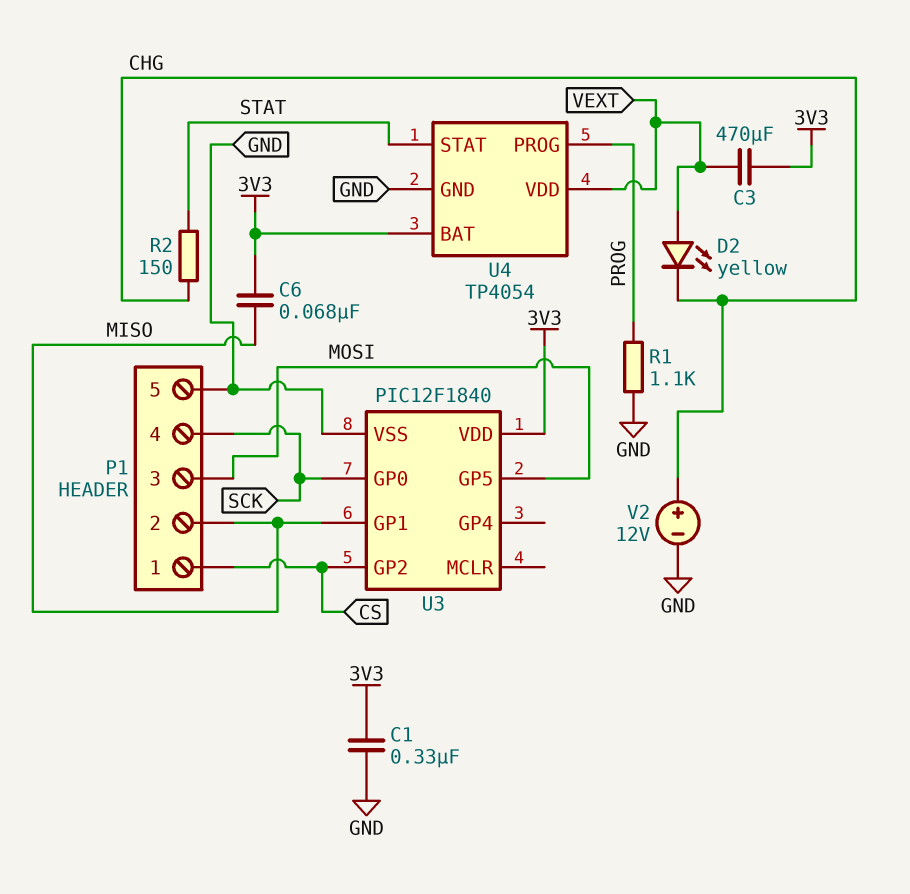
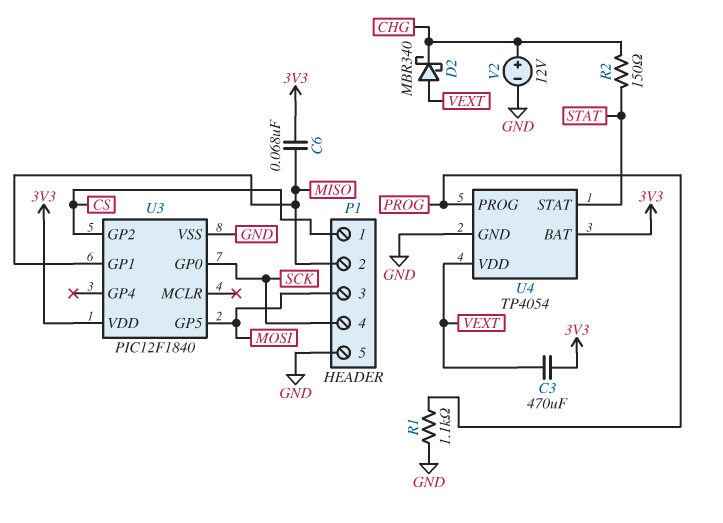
C1: 330nF (3V3, GND) -> none
D2: LED yellow (A VEXT, K CHG) -> schottky MBR340 (A VEXT, K CHG)

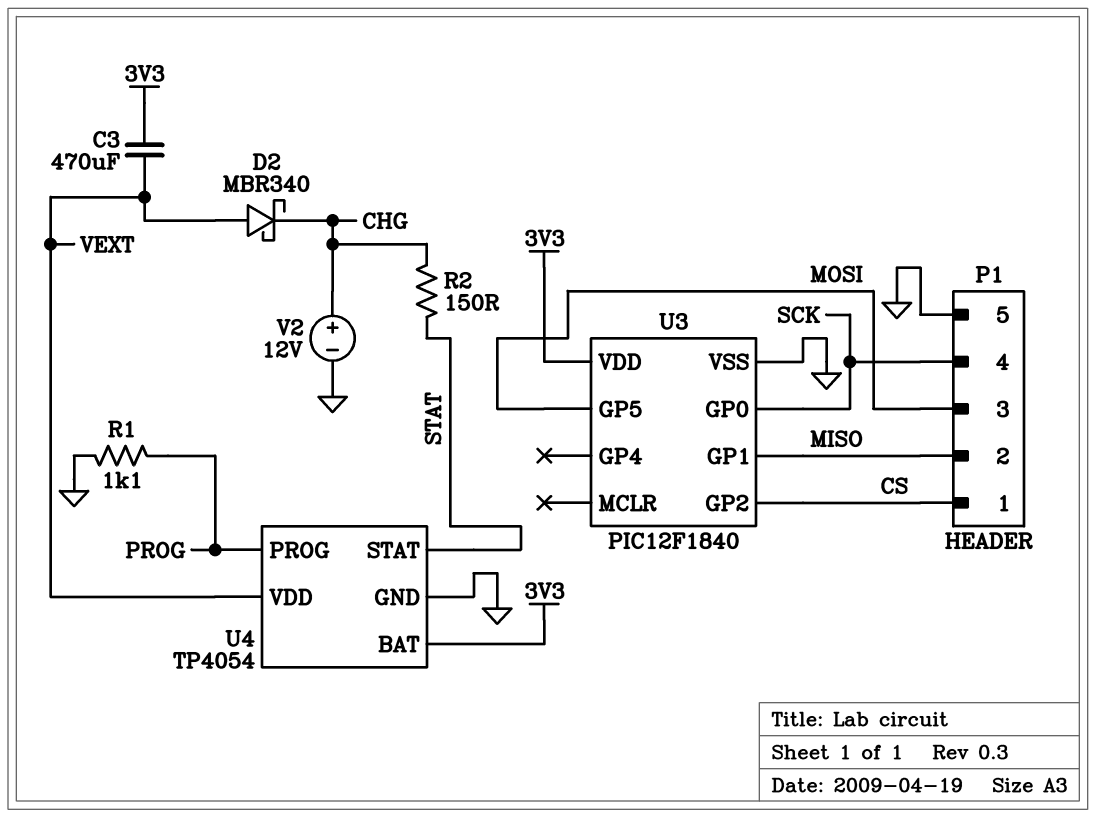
C6: 68nF (3V3, MISO) -> none

